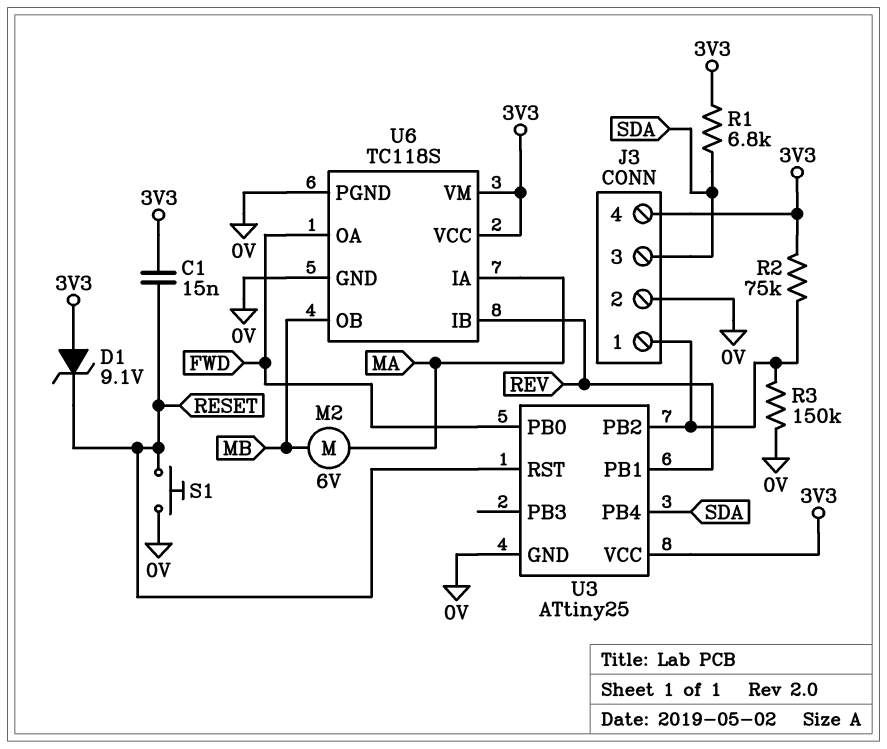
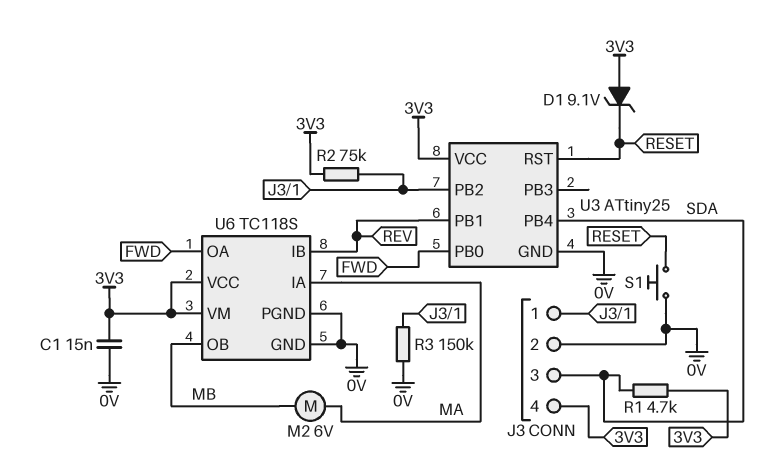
C1: 15nF (3V3, RESET) -> 15nF (0V, 3V3)
R1: 6.8k (3V3, SDA) -> 4.7k (3V3, SDA)

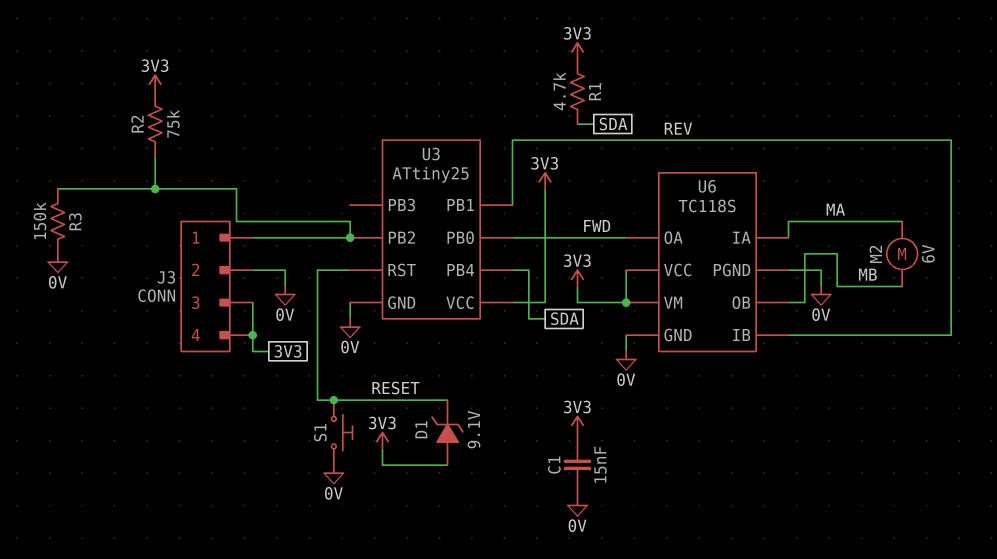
J3 pin 3: SDA -> 3V3

